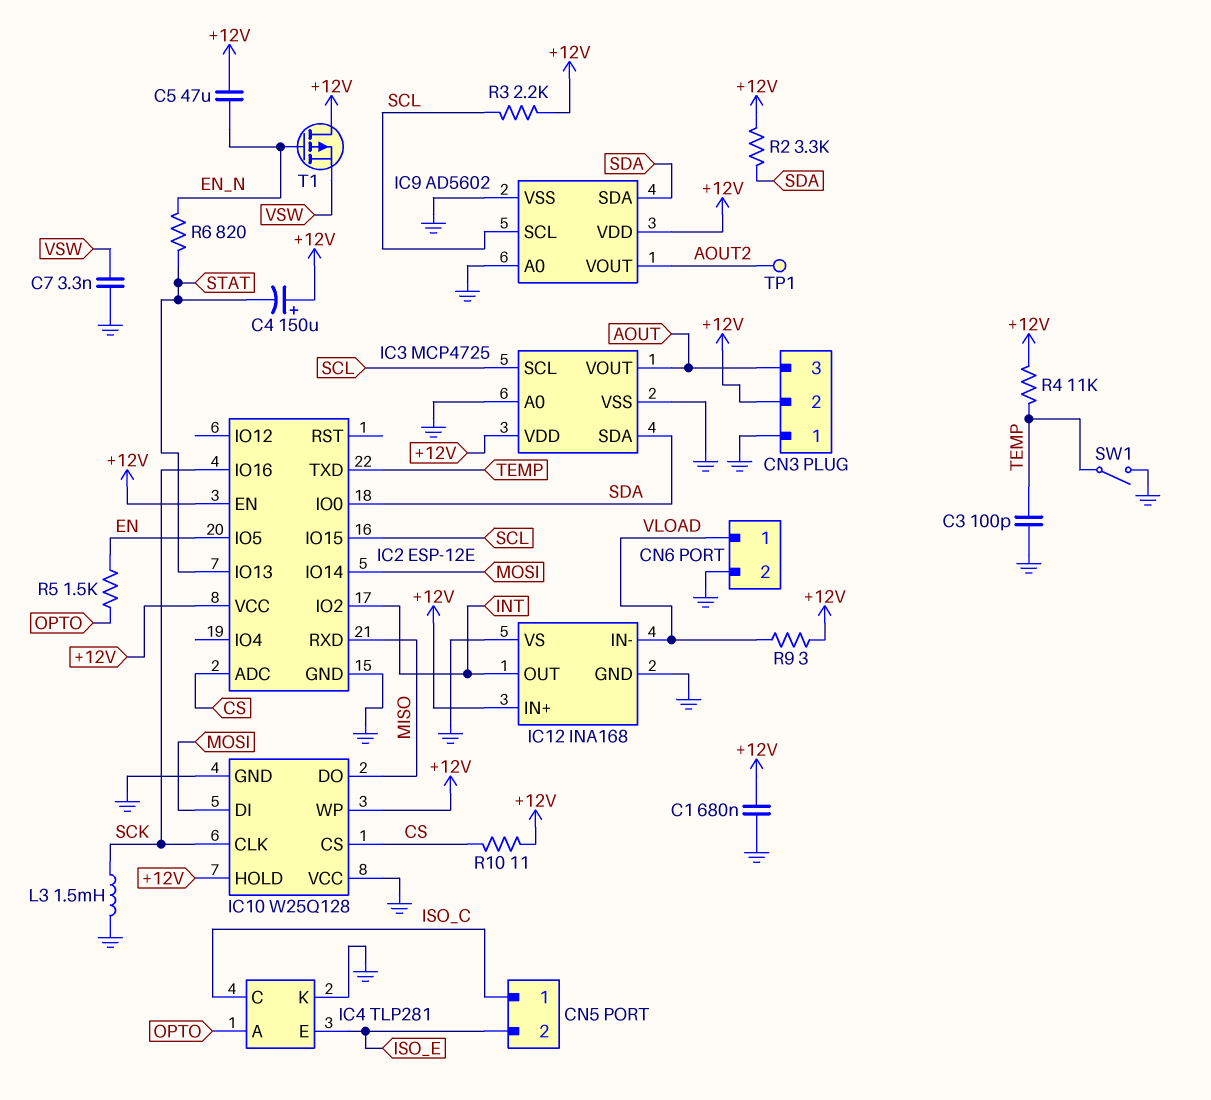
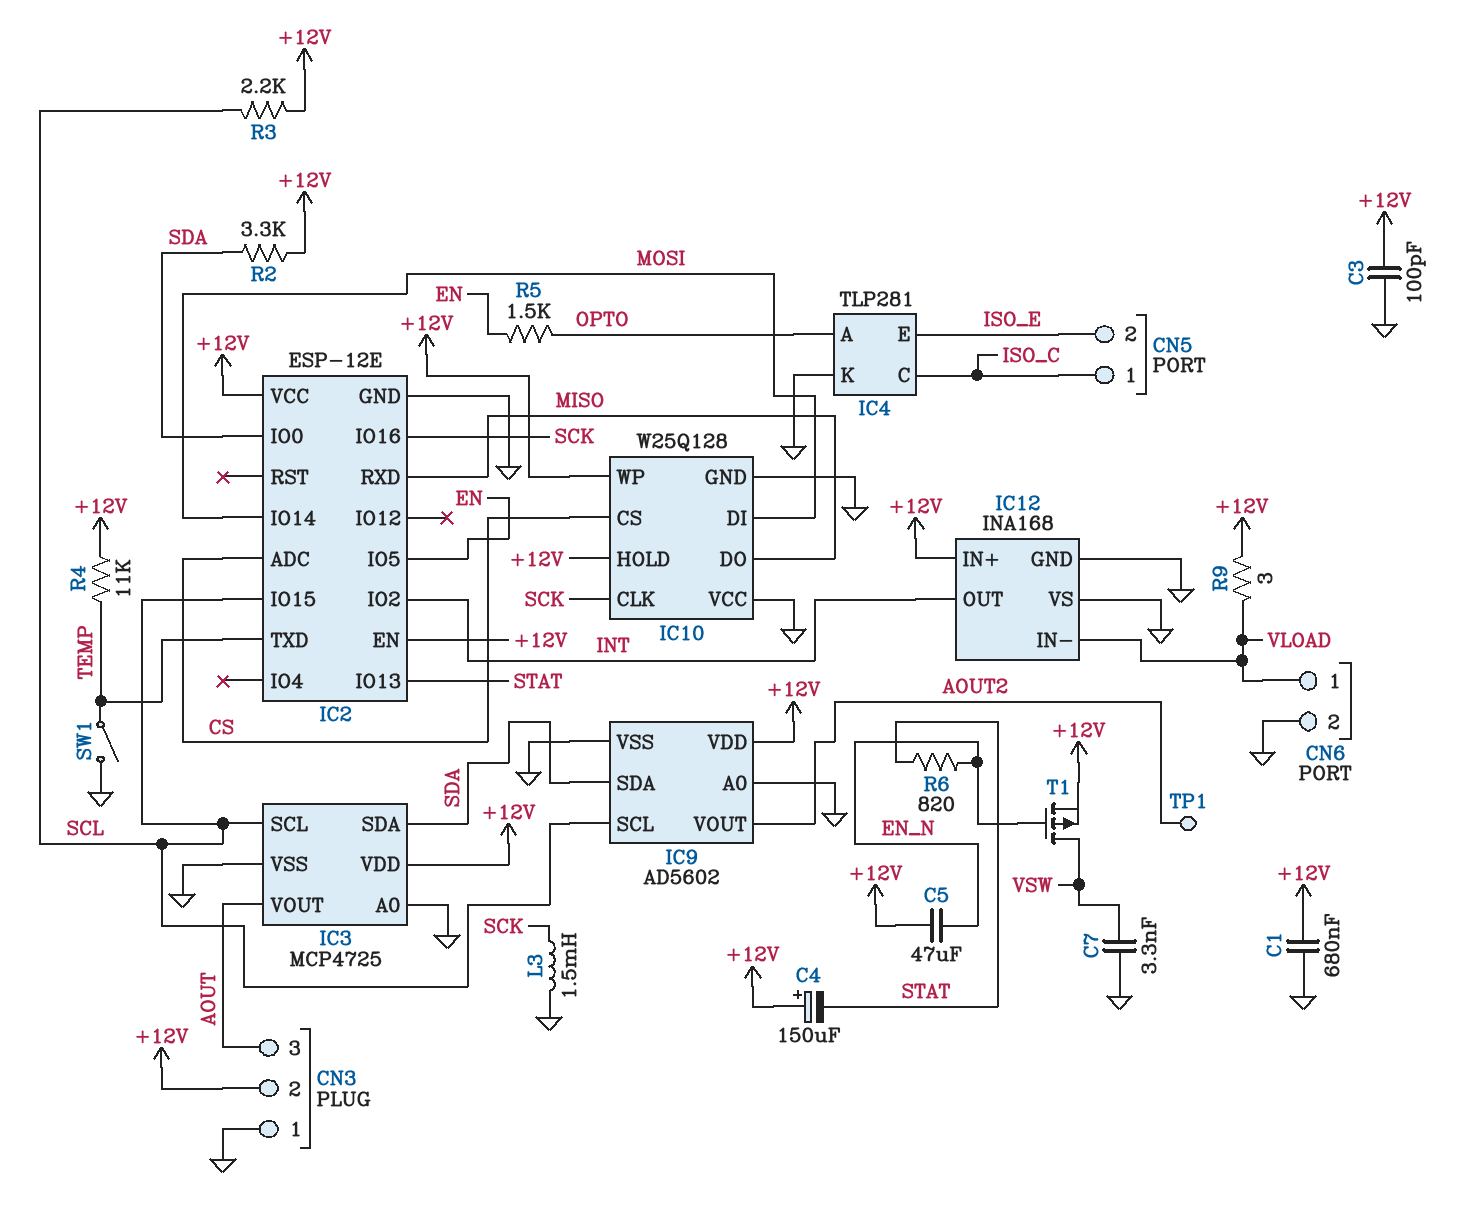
C3: 100pF (GND, TEMP) -> 100pF (+12V, GND)
R10: 11 (+12V, CS) -> none
T1: PMOS (G EN_N, D +12V, S VSW) -> PMOS (G EN_N, D VSW, S +12V)

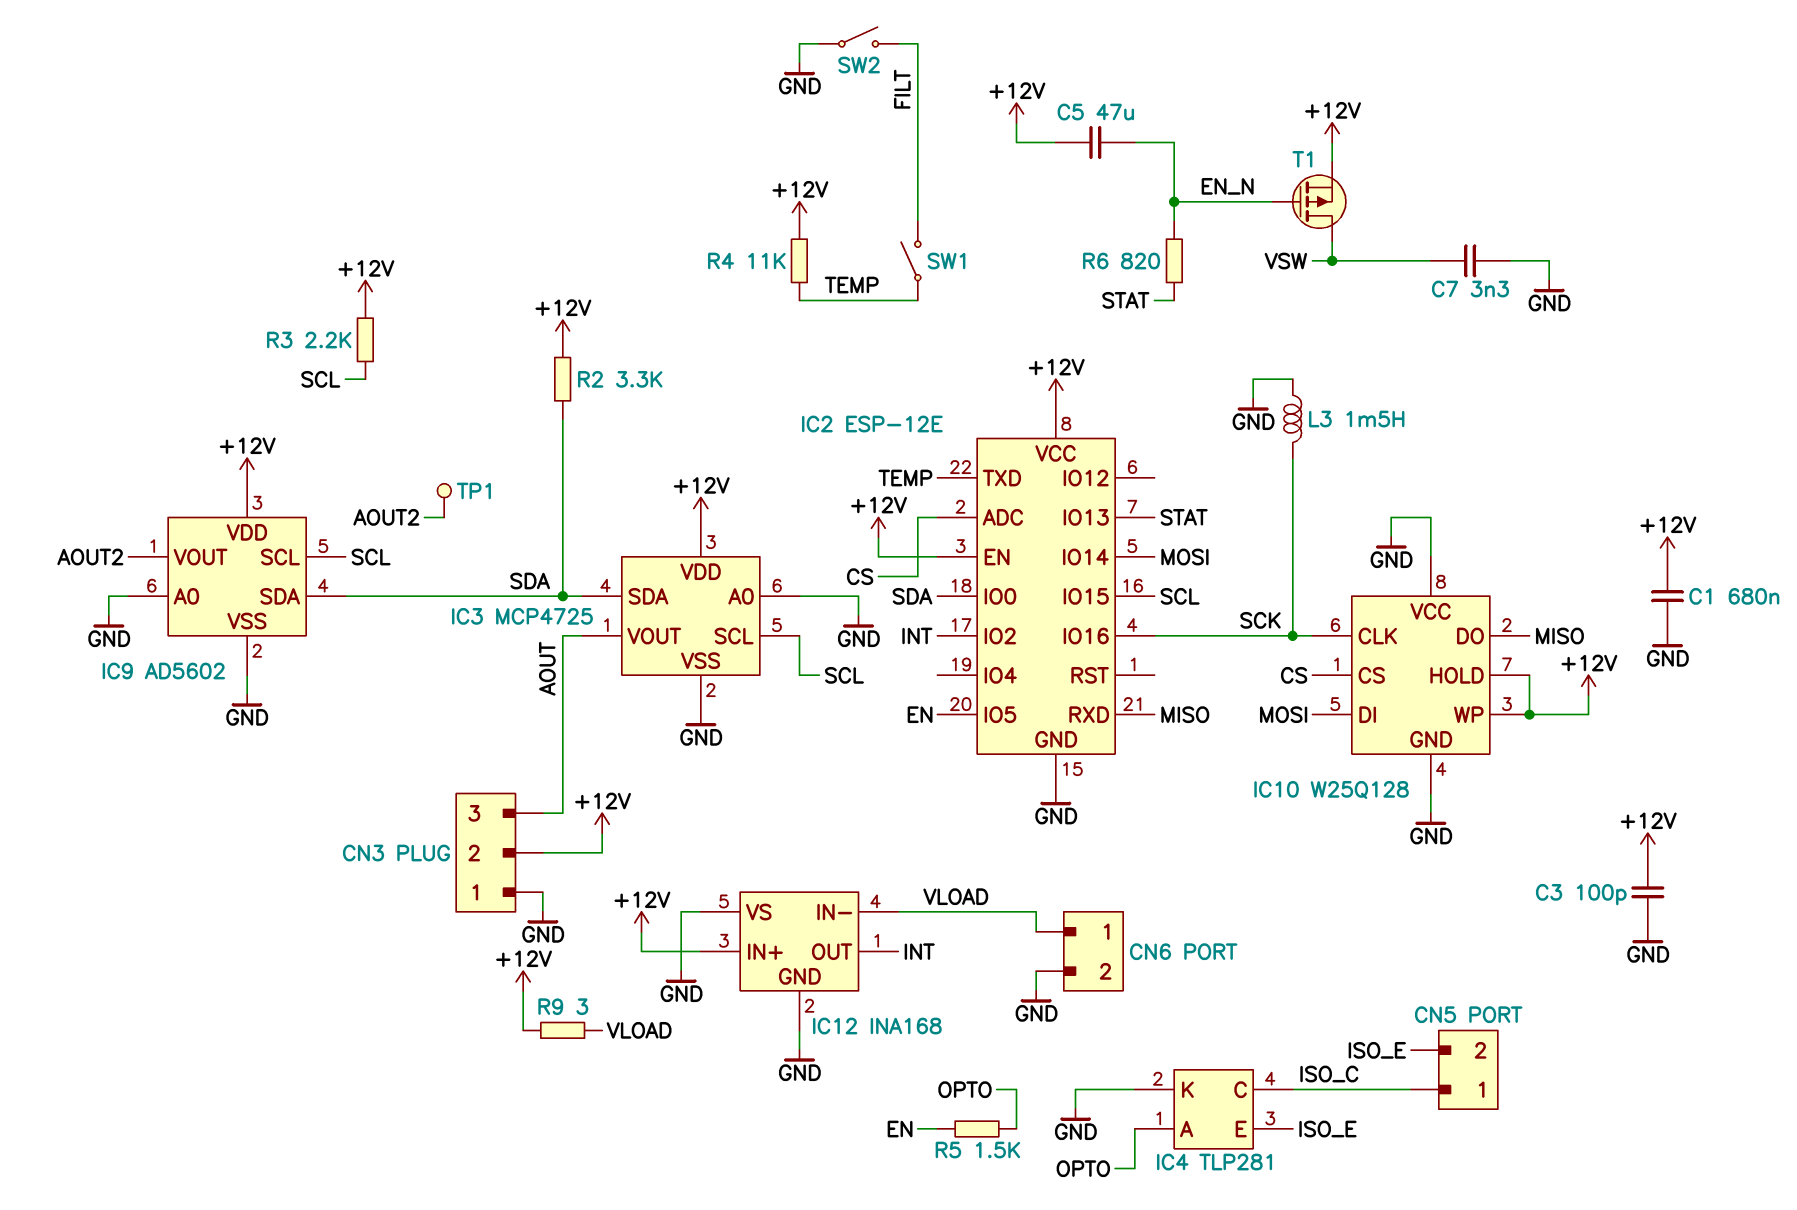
C4: 150uF (plus +12V, minus STAT) -> none
SW1: switch (GND, TEMP) -> switch (FILT, TEMP)
SW2: none -> switch (FILT, GND)

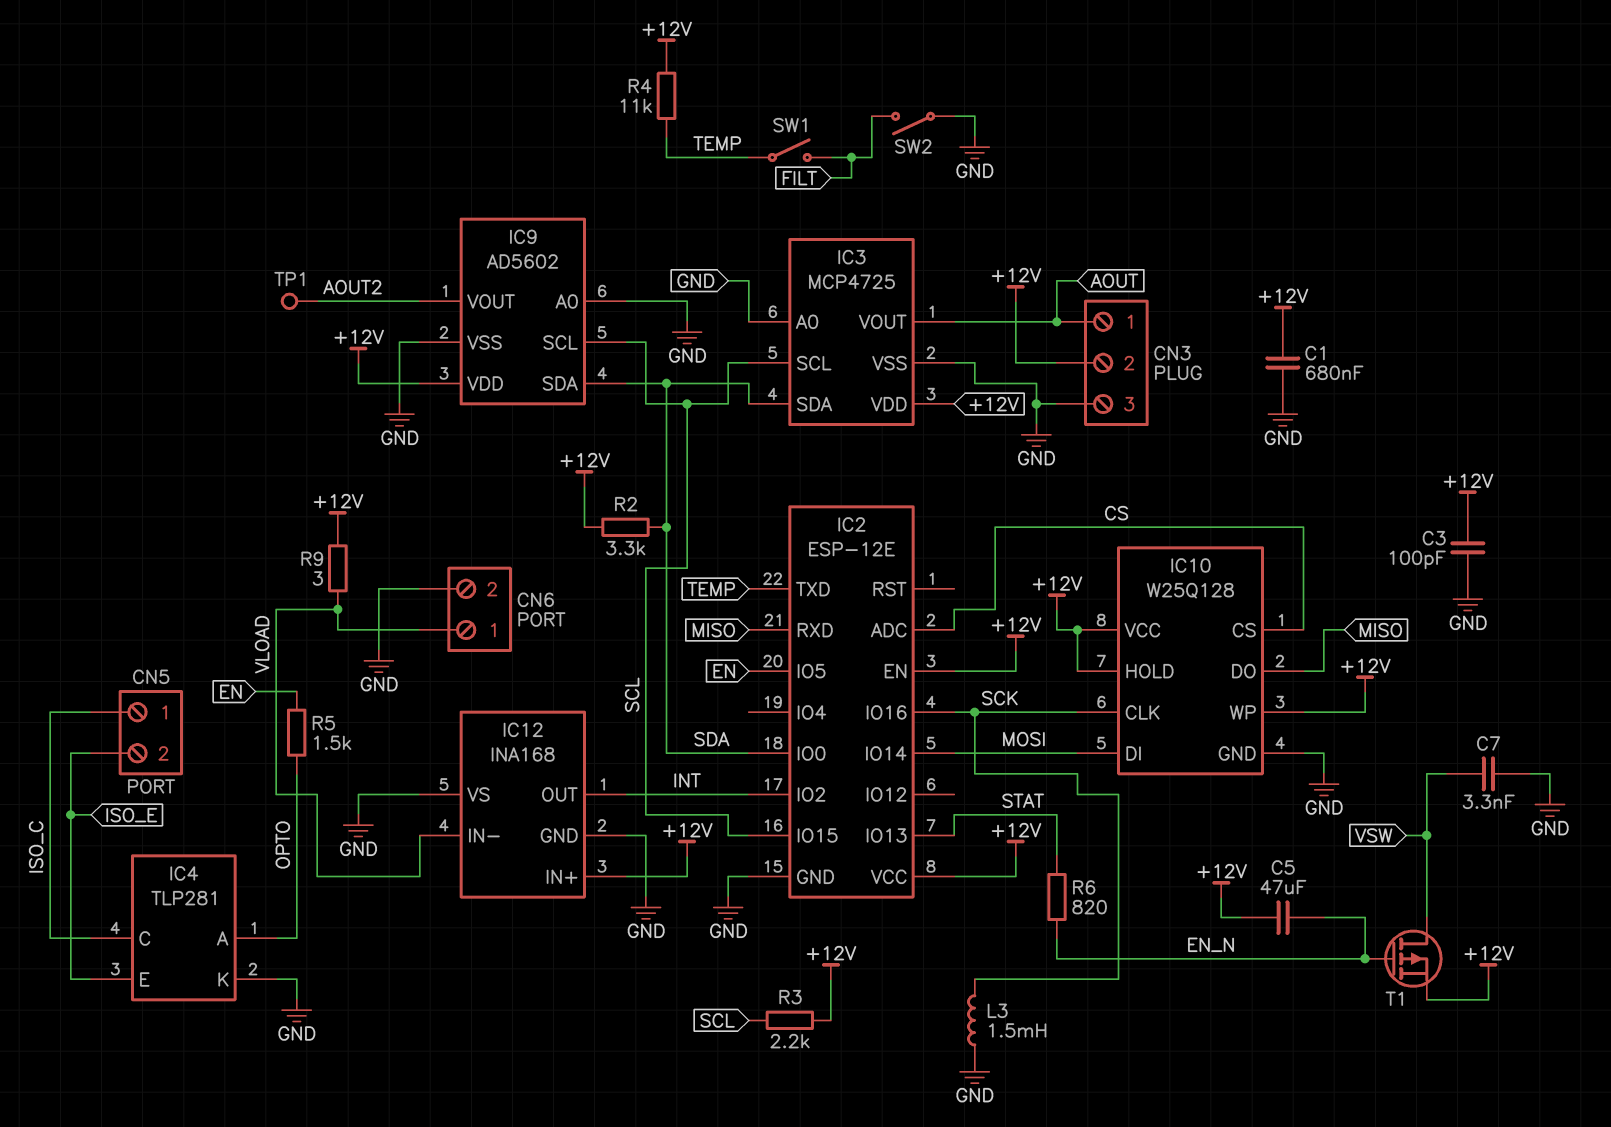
CN3 pin 1: GND -> AOUT
CN3 pin 3: AOUT -> GND
IC10 pin VCC: GND -> +12V

